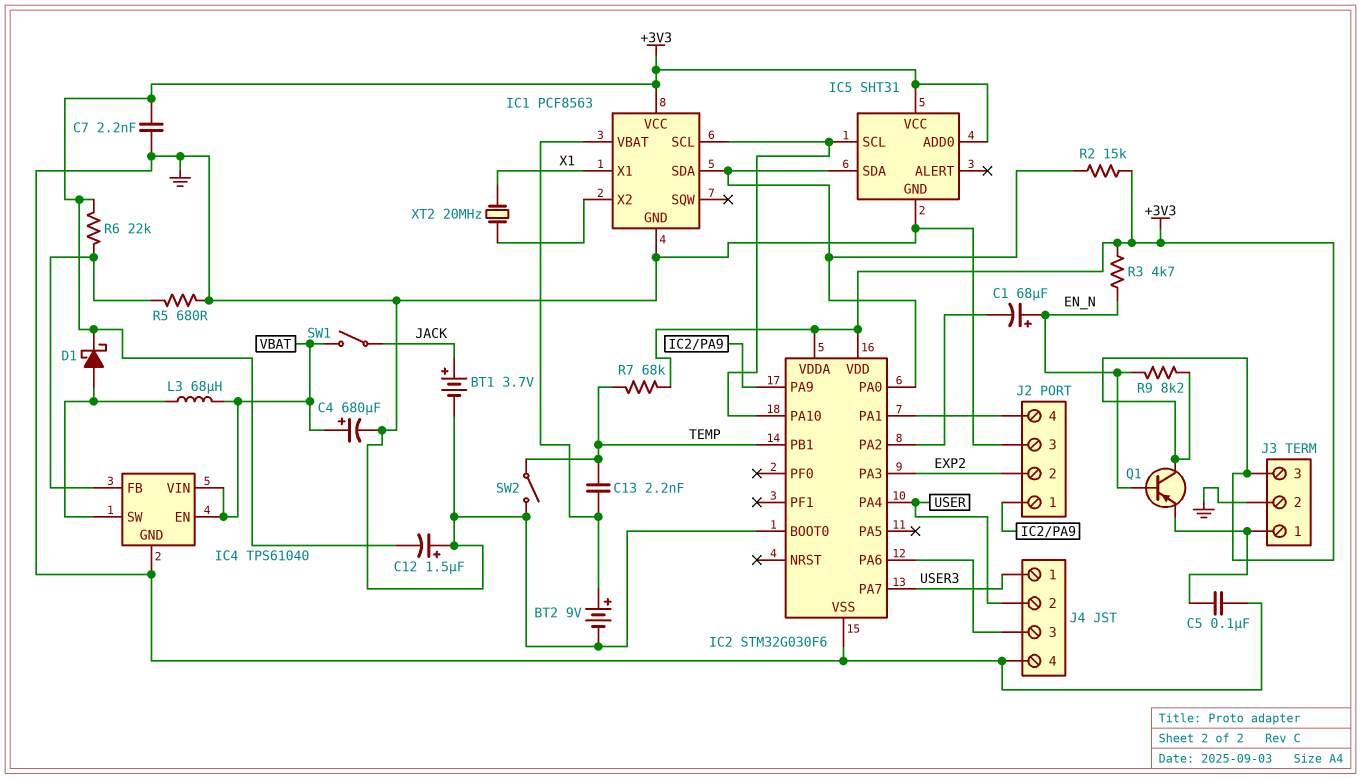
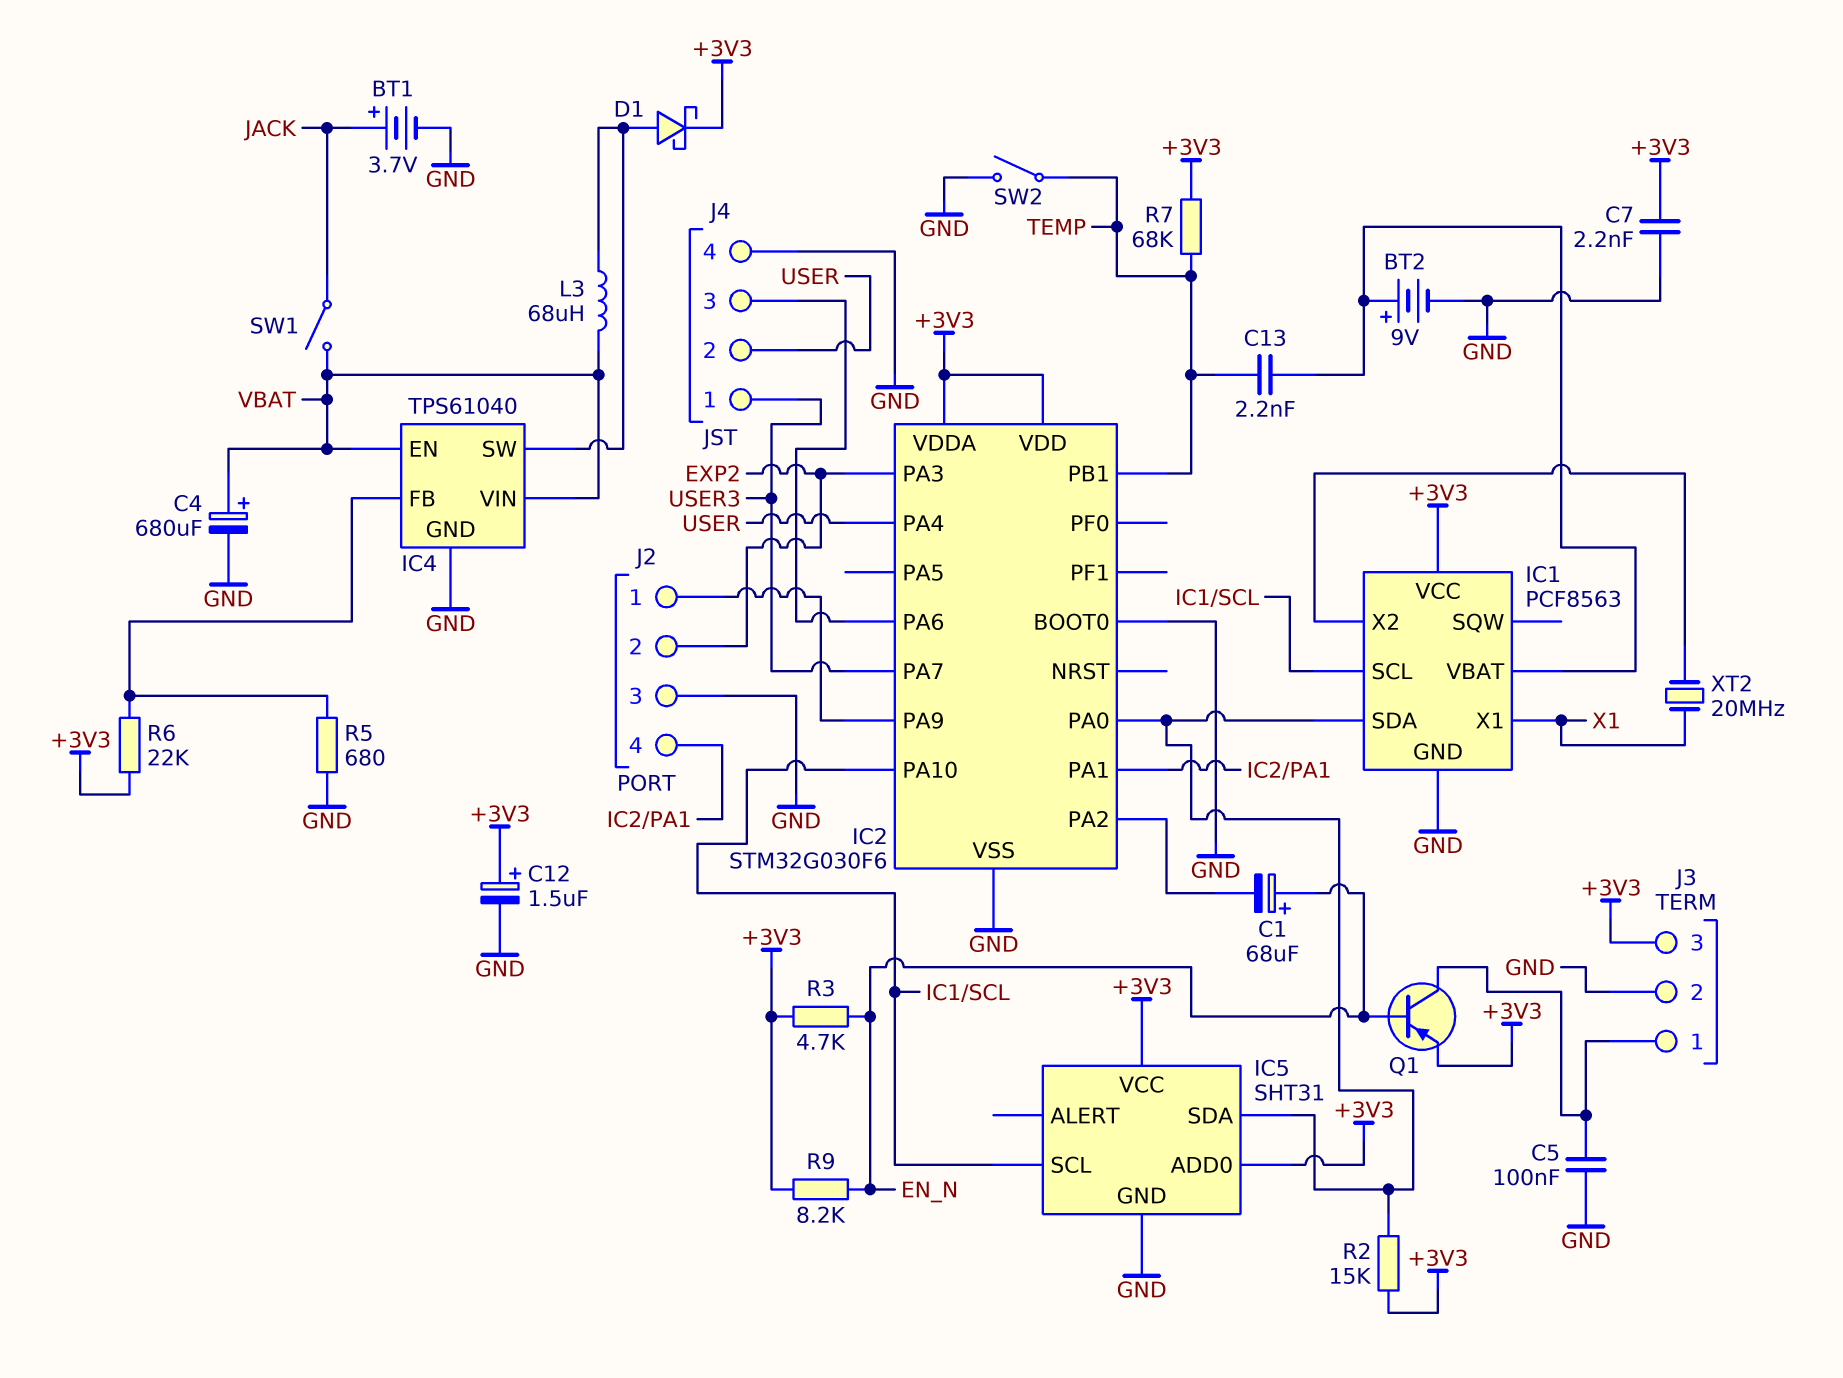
C12: 1.5uF (plus GND, minus +3V3) -> 1.5uF (plus +3V3, minus GND)
Q1: PNP (B EN_N, C +3V3, E J3/1) -> PNP (B EN_N, C J3/1, E +3V3)

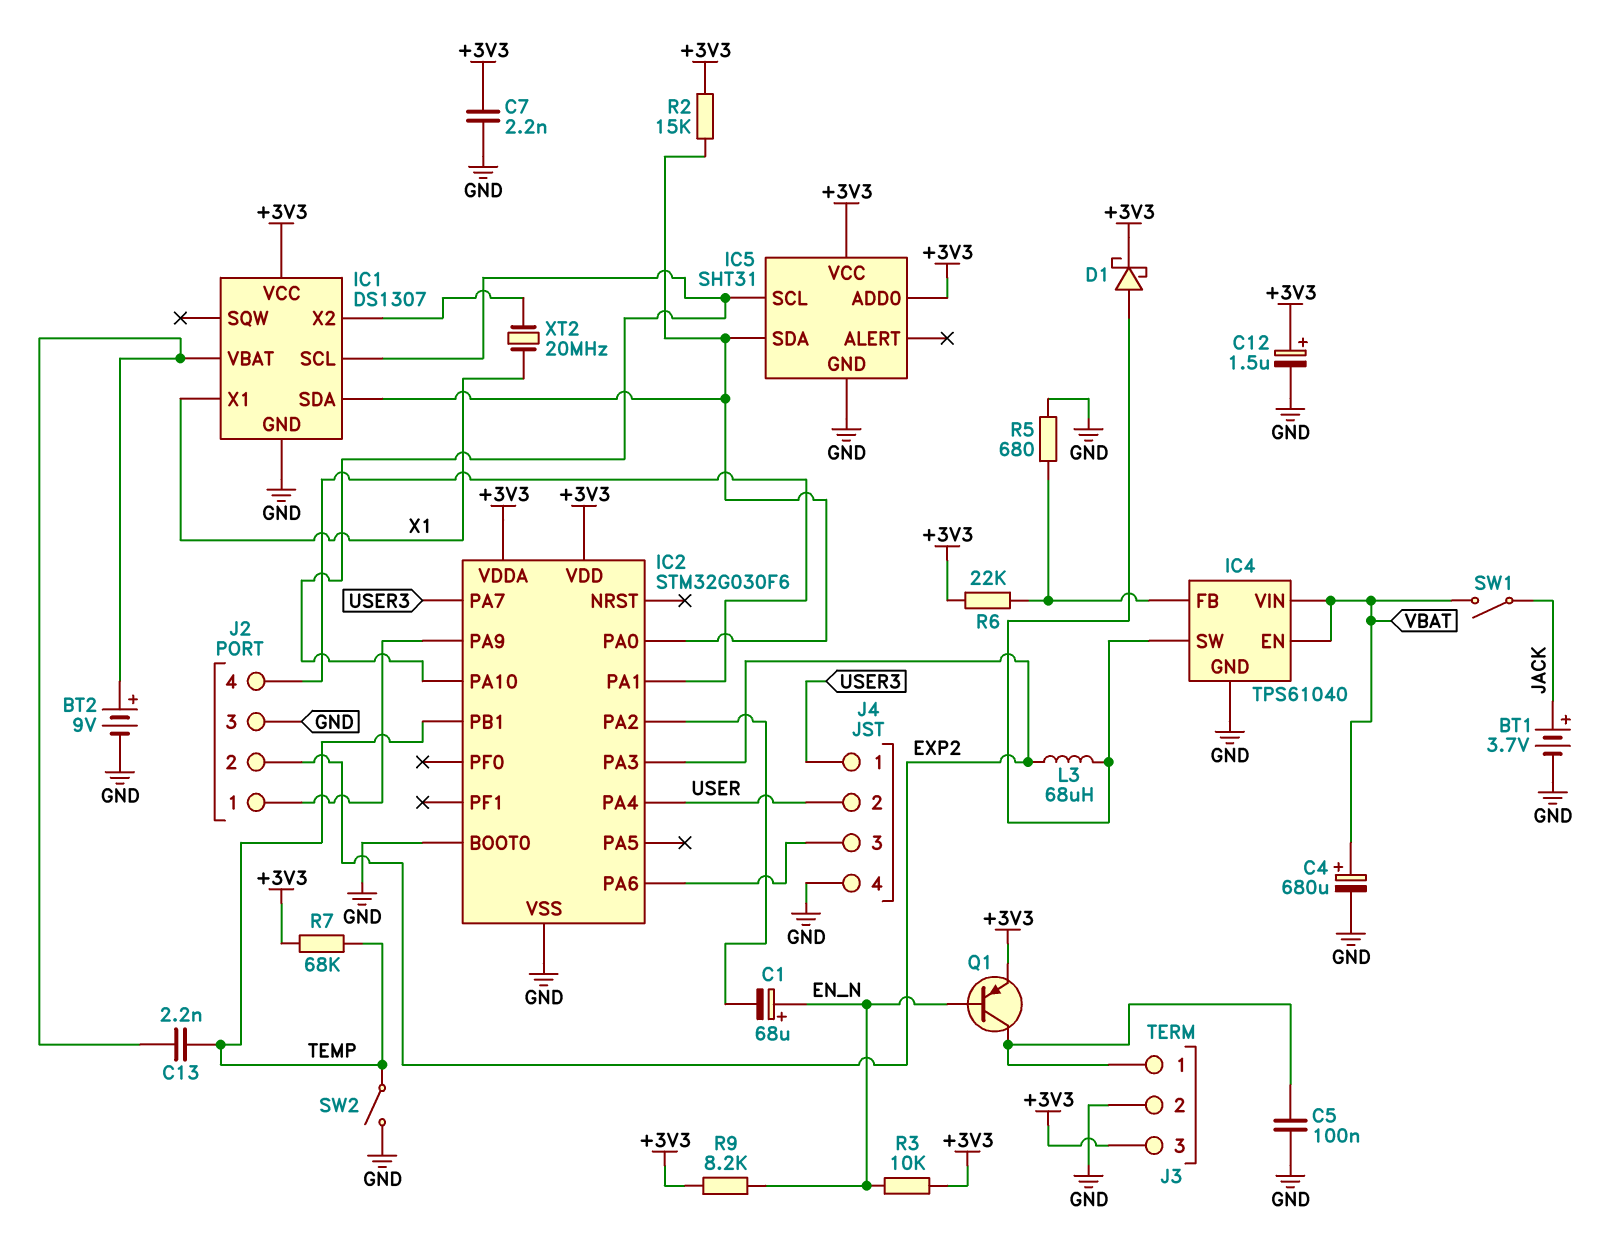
IC1: PCF8563 -> DS1307
L3: 68uH (IC4/SW, VBAT) -> 68uH (EXP2, IC4/SW)
R3: 4.7k (+3V3, EN_N) -> 10k (+3V3, EN_N)

